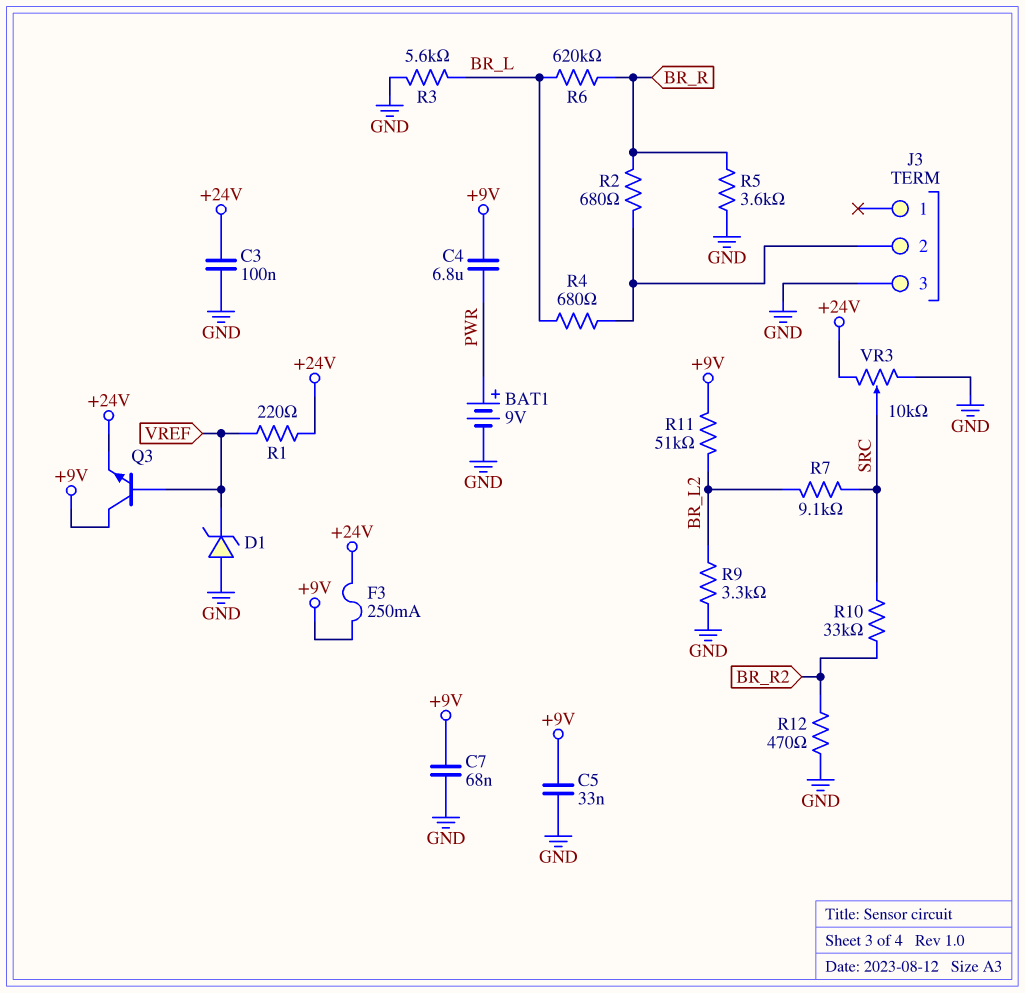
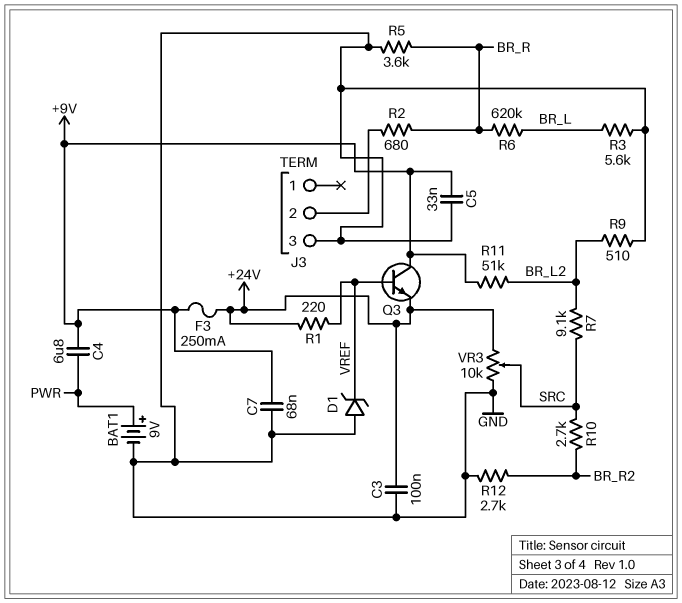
R4: 680 (BR_L, J3/2) -> none
R9: 3.3k (BR_L2, GND) -> 510 (BR_L2, GND)
R10: 33k (BR_R2, SRC) -> 2.7k (BR_R2, SRC)
R12: 470 (BR_R2, GND) -> 2.7k (BR_R2, GND)

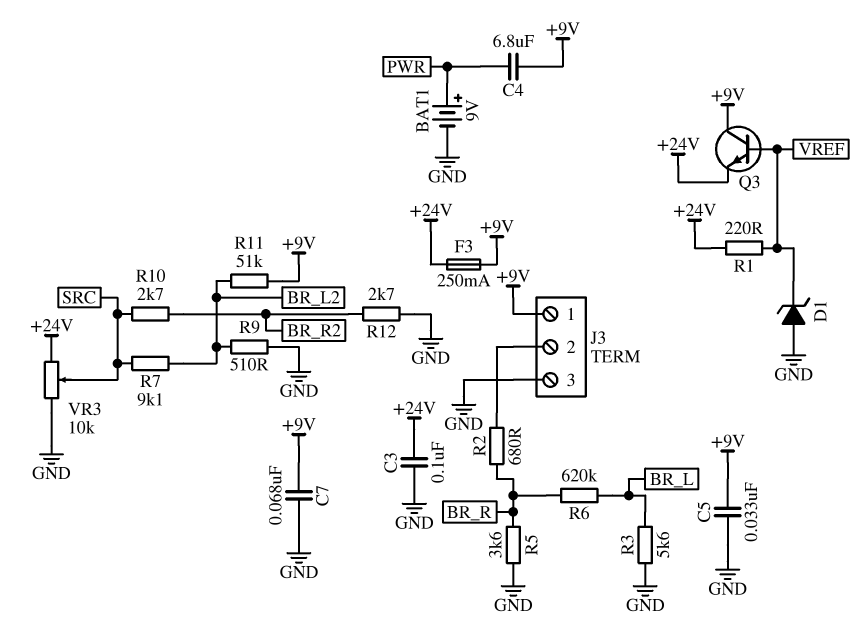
J3 pin 1: none -> +9V

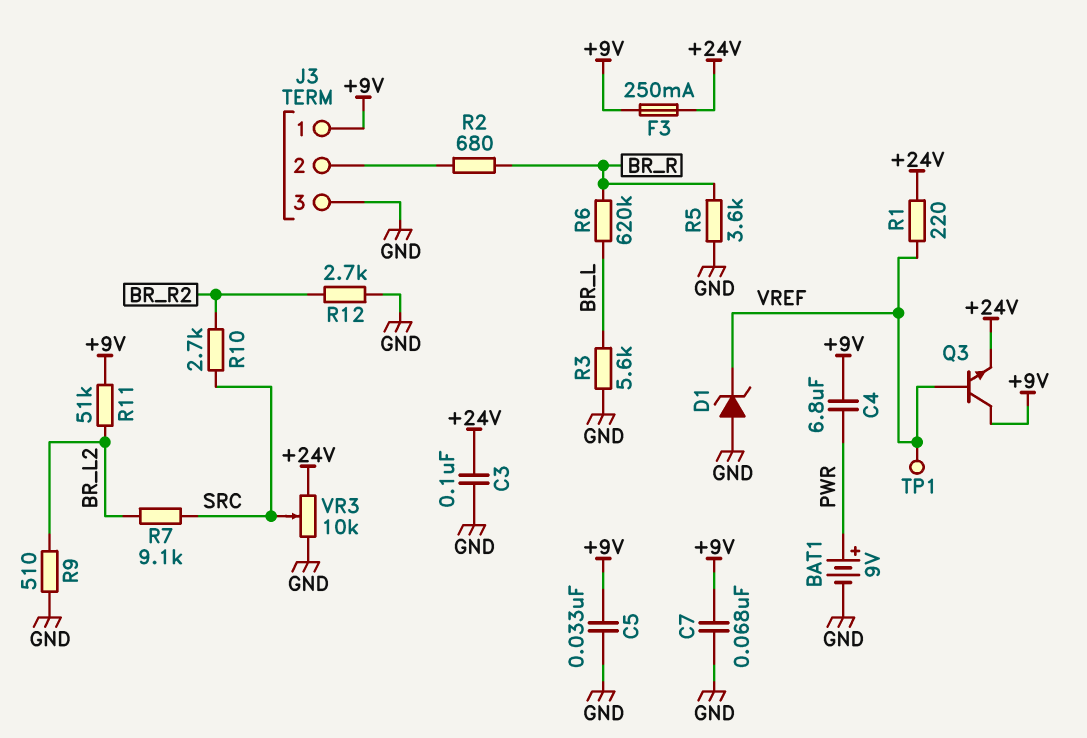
TP1: none -> test point (VREF)

